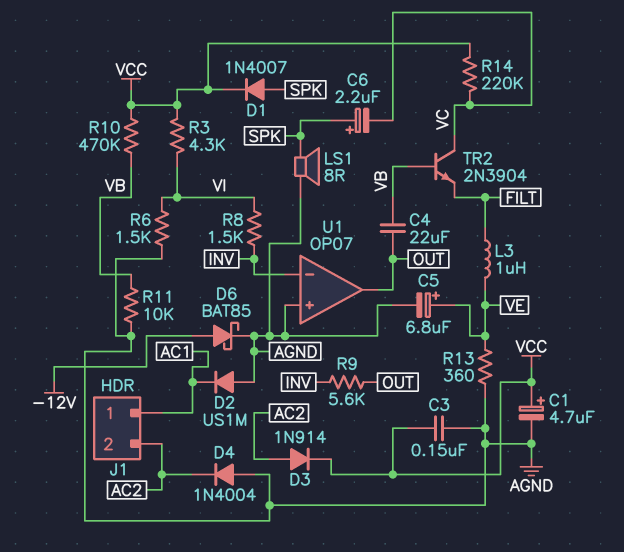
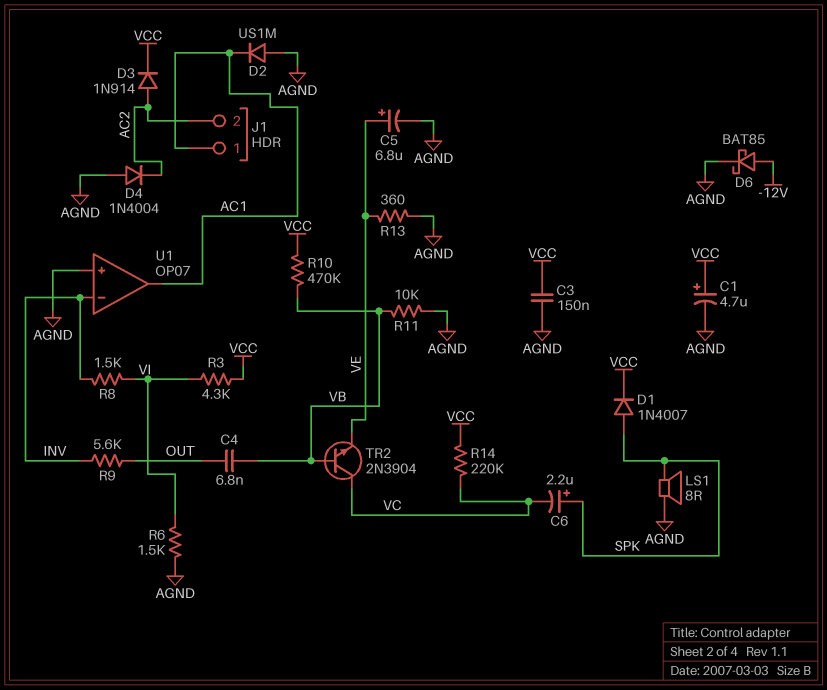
C4: 22uF (OUT, VB) -> 6.8nF (OUT, VB)
L3: 1uH (FILT, VE) -> none
TR2: NPN 2N3904 (B VB, C VC, E FILT) -> NPN 2N3904 (B VB, C VC, E VE)
U1 pin out: OUT -> AC1

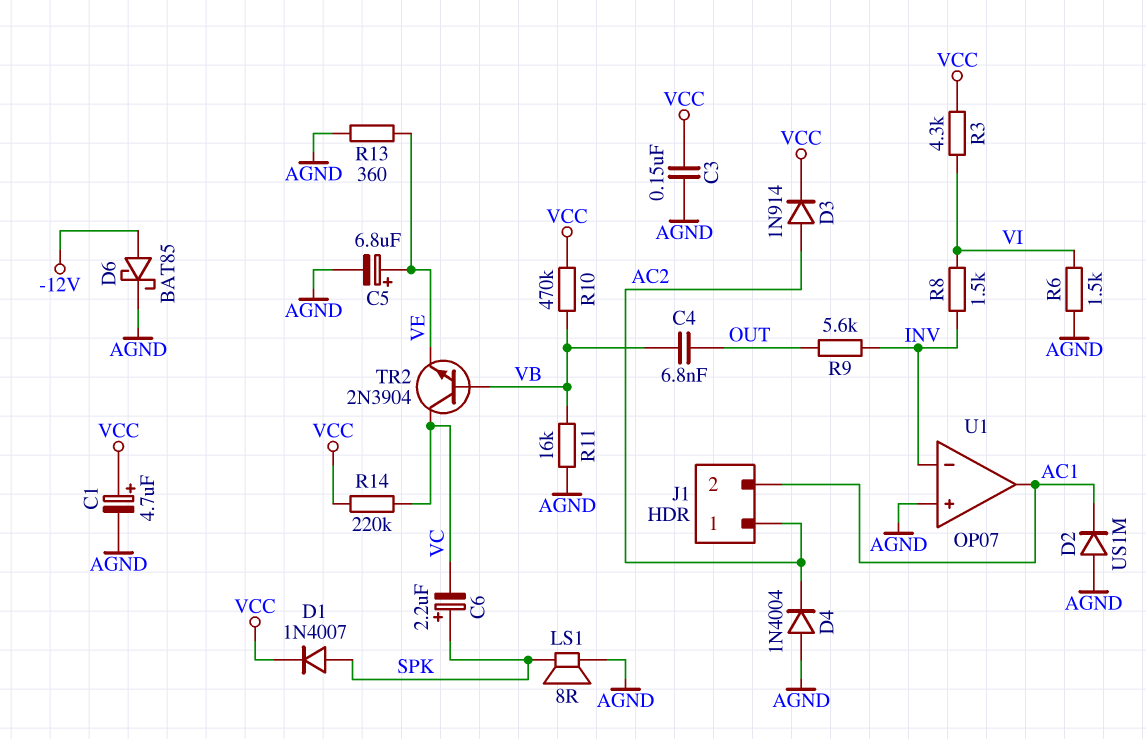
J1 pin 1: AC1 -> AC2
J1 pin 2: AC2 -> AC1
R11: 10k (AGND, VB) -> 16k (AGND, VB)

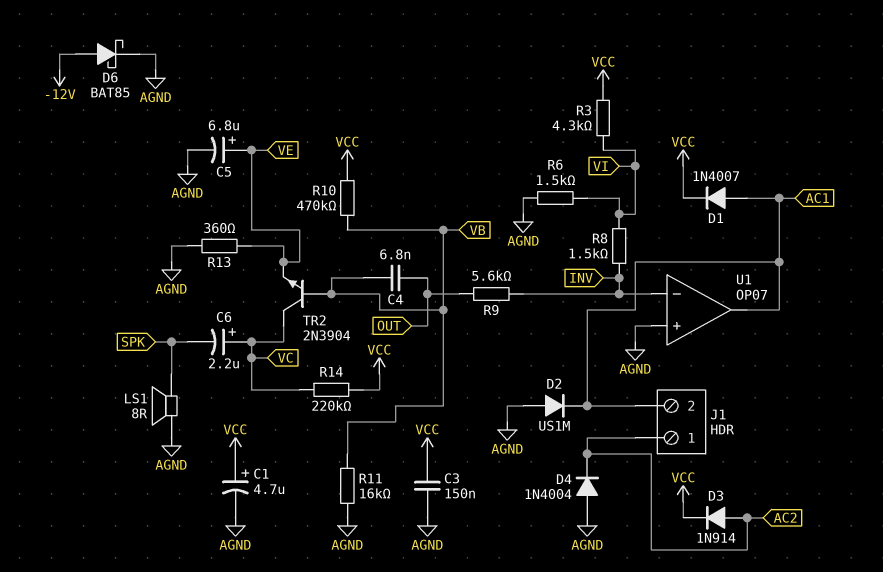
C6: 2.2uF (plus SPK, minus VC) -> 2.2uF (plus VC, minus SPK)
D1: diode 1N4007 (A SPK, K VCC) -> diode 1N4007 (A AC1, K VCC)

